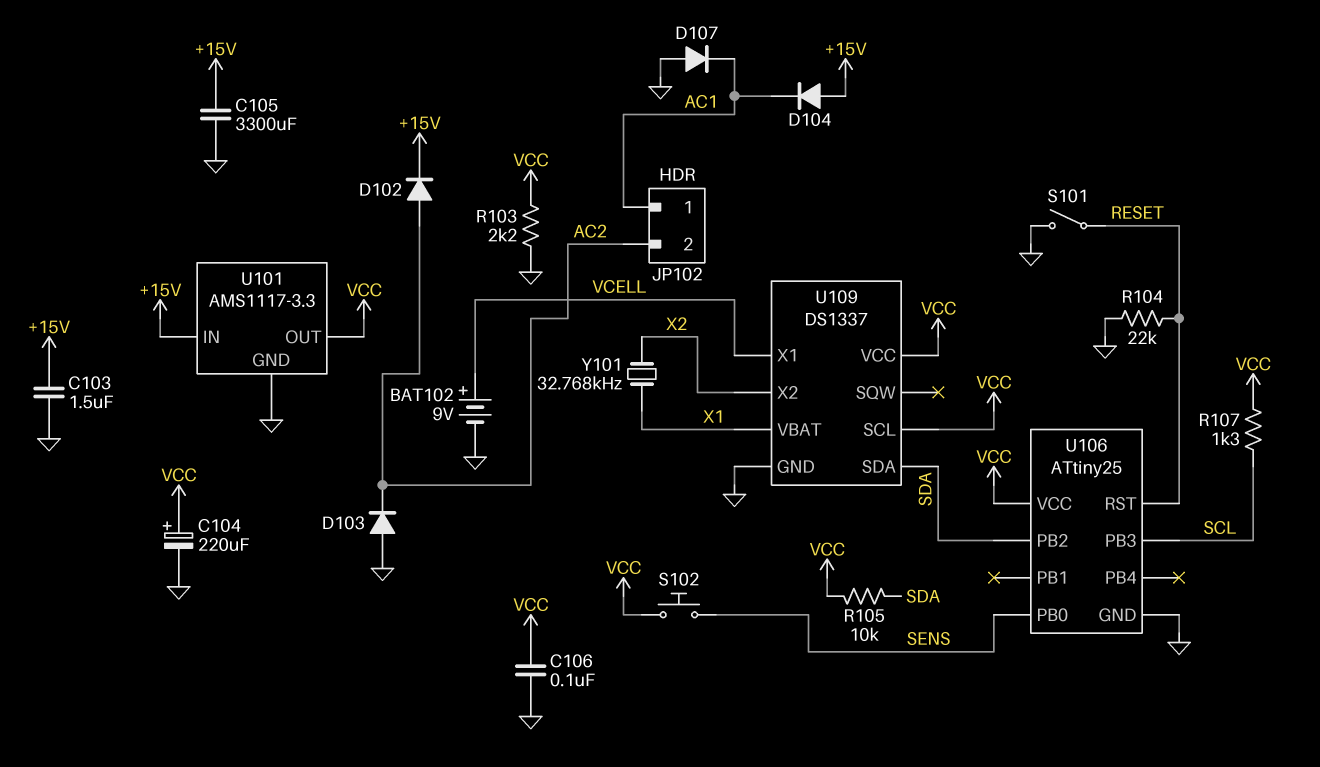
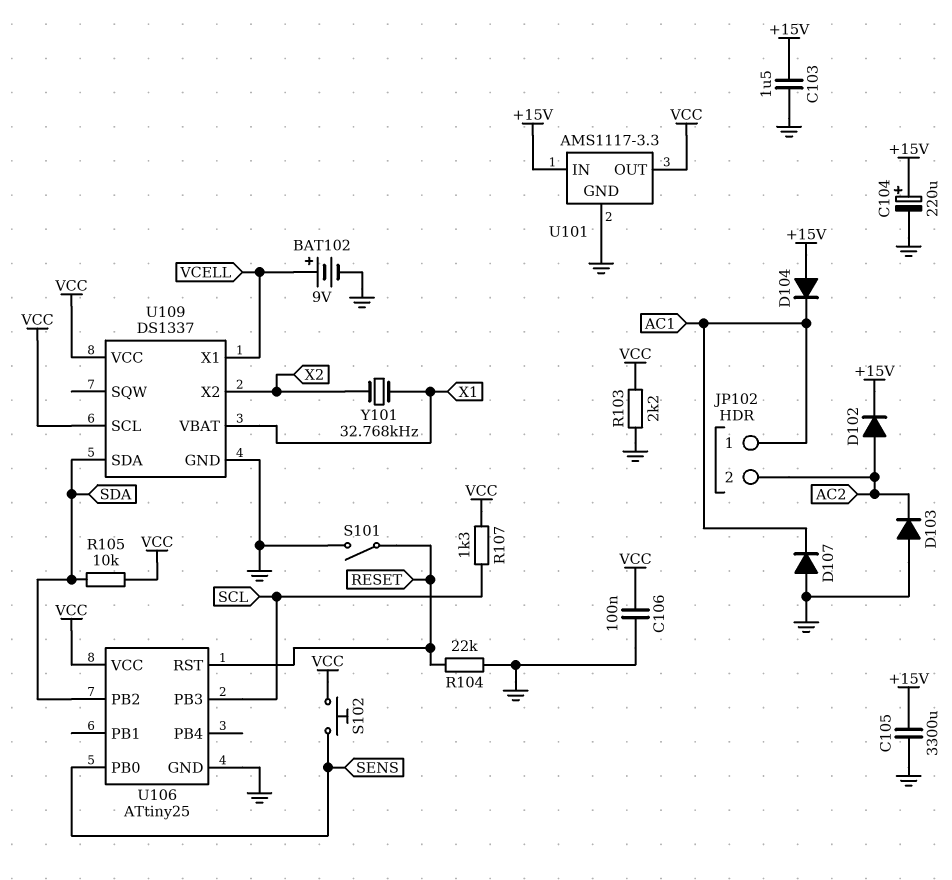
C104: 220uF (plus VCC, minus GND) -> 220uF (plus +15V, minus GND)

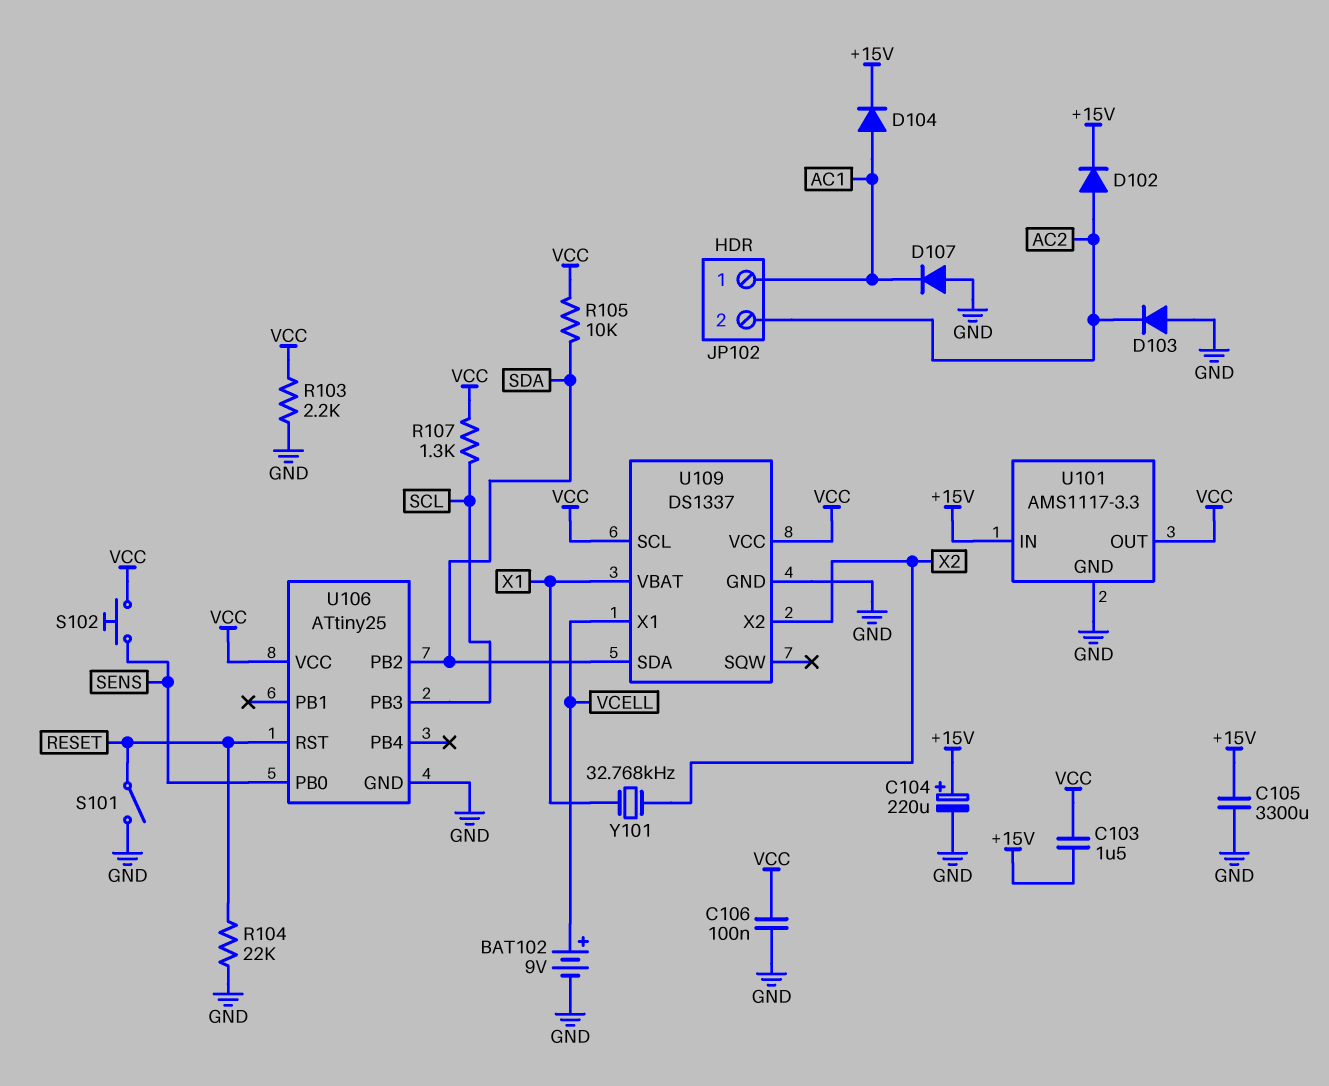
C103: 1.5uF (+15V, GND) -> 1.5uF (+15V, VCC)
D104: diode (A +15V, K AC1) -> diode (A AC1, K +15V)

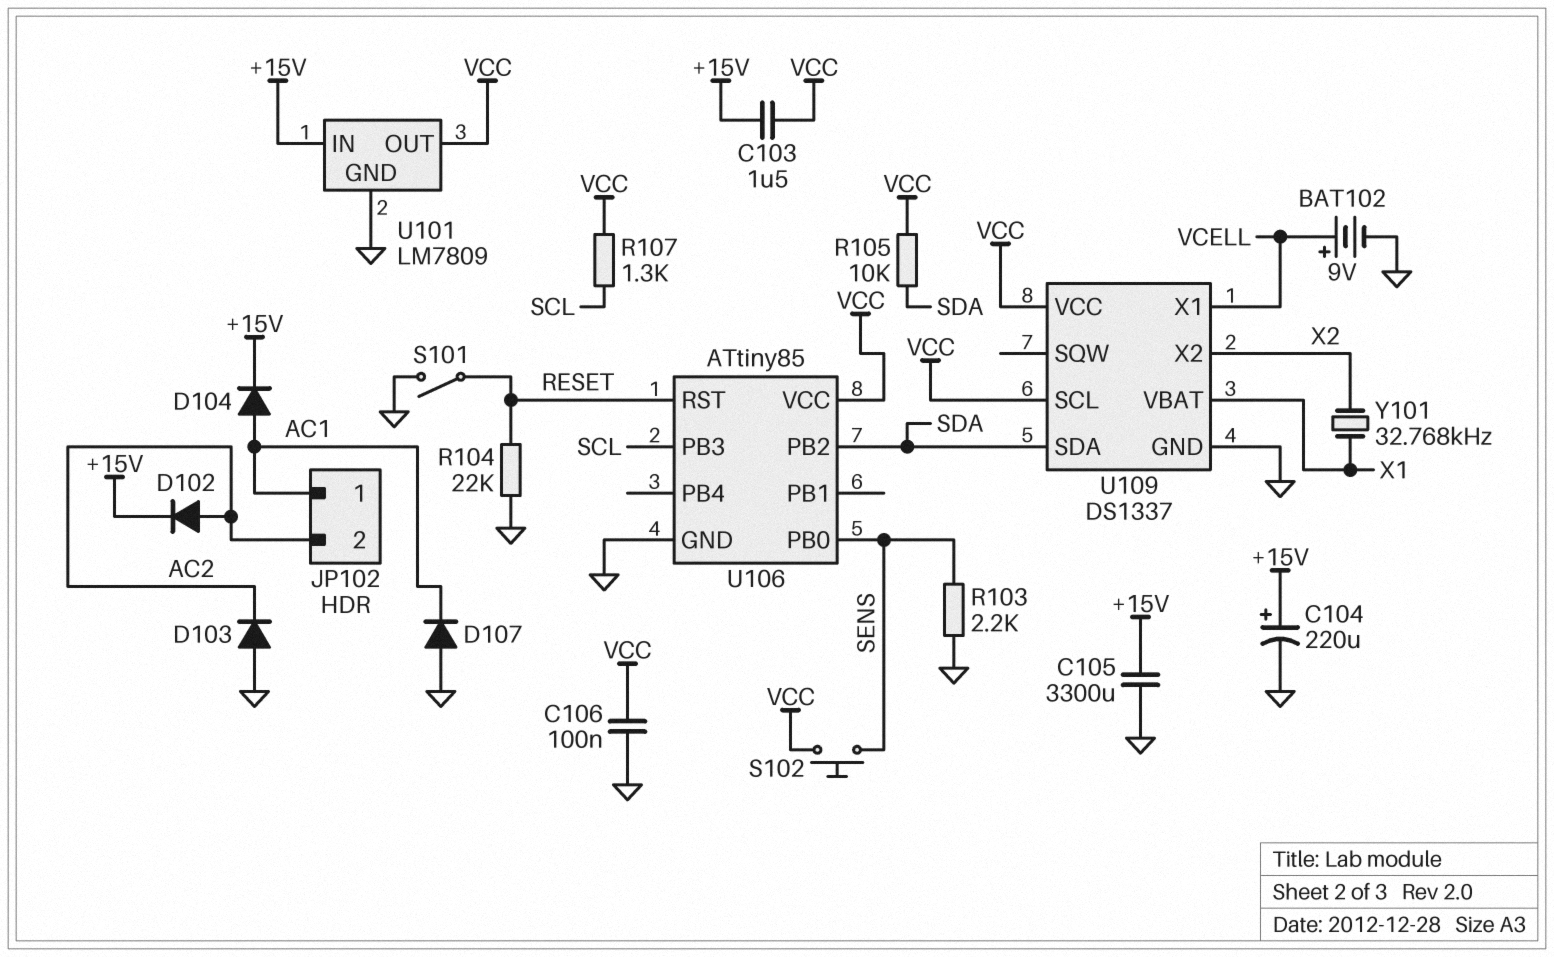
R103: 2.2k (GND, VCC) -> 2.2k (GND, SENS)
U101: AMS1117-3.3 -> LM7809
U106: ATtiny25 -> ATtiny85

